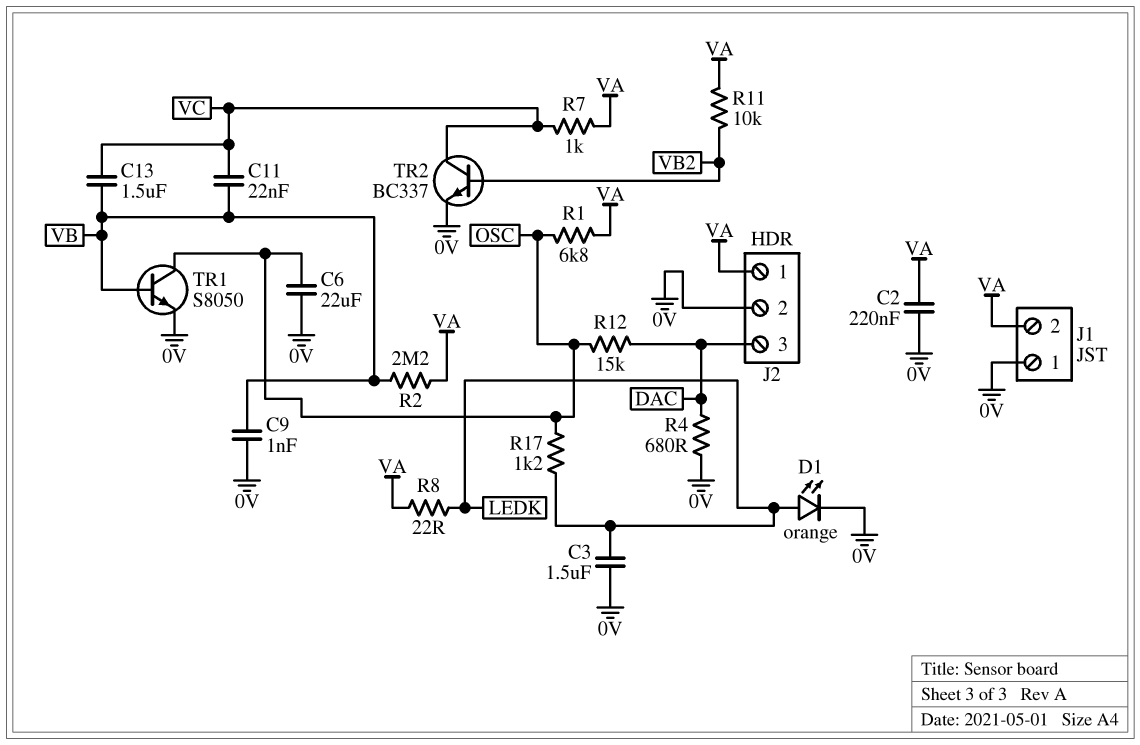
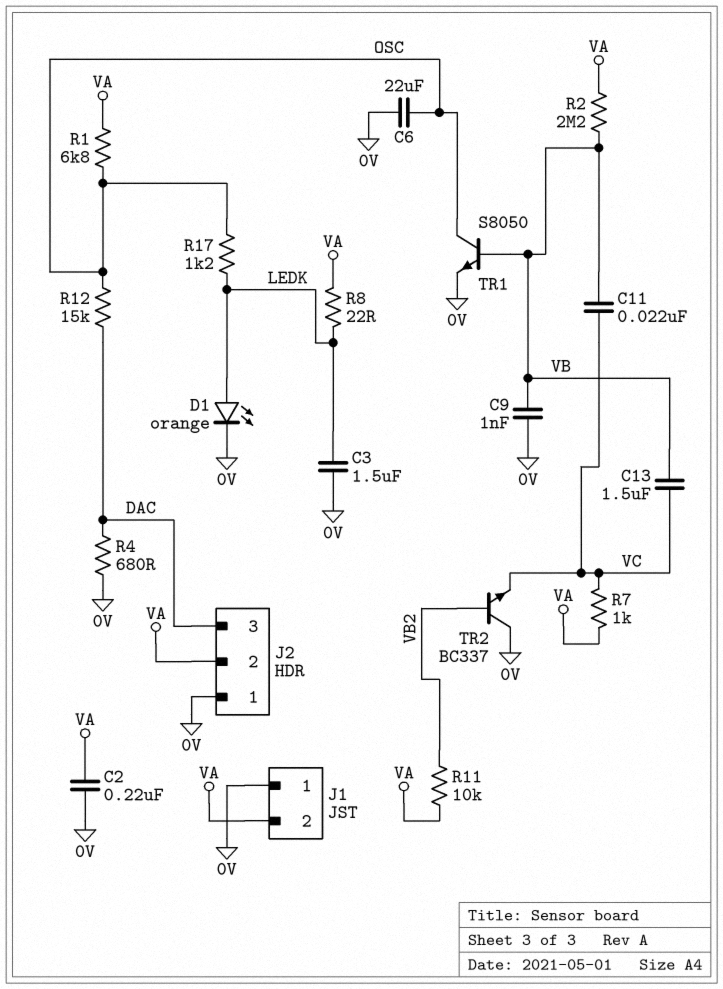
J2 pin 1: VA -> 0V
J2 pin 2: 0V -> VA
TR2: NPN BC337 (B VB2, C VC, E 0V) -> NPN BC337 (B VB2, C 0V, E VC)

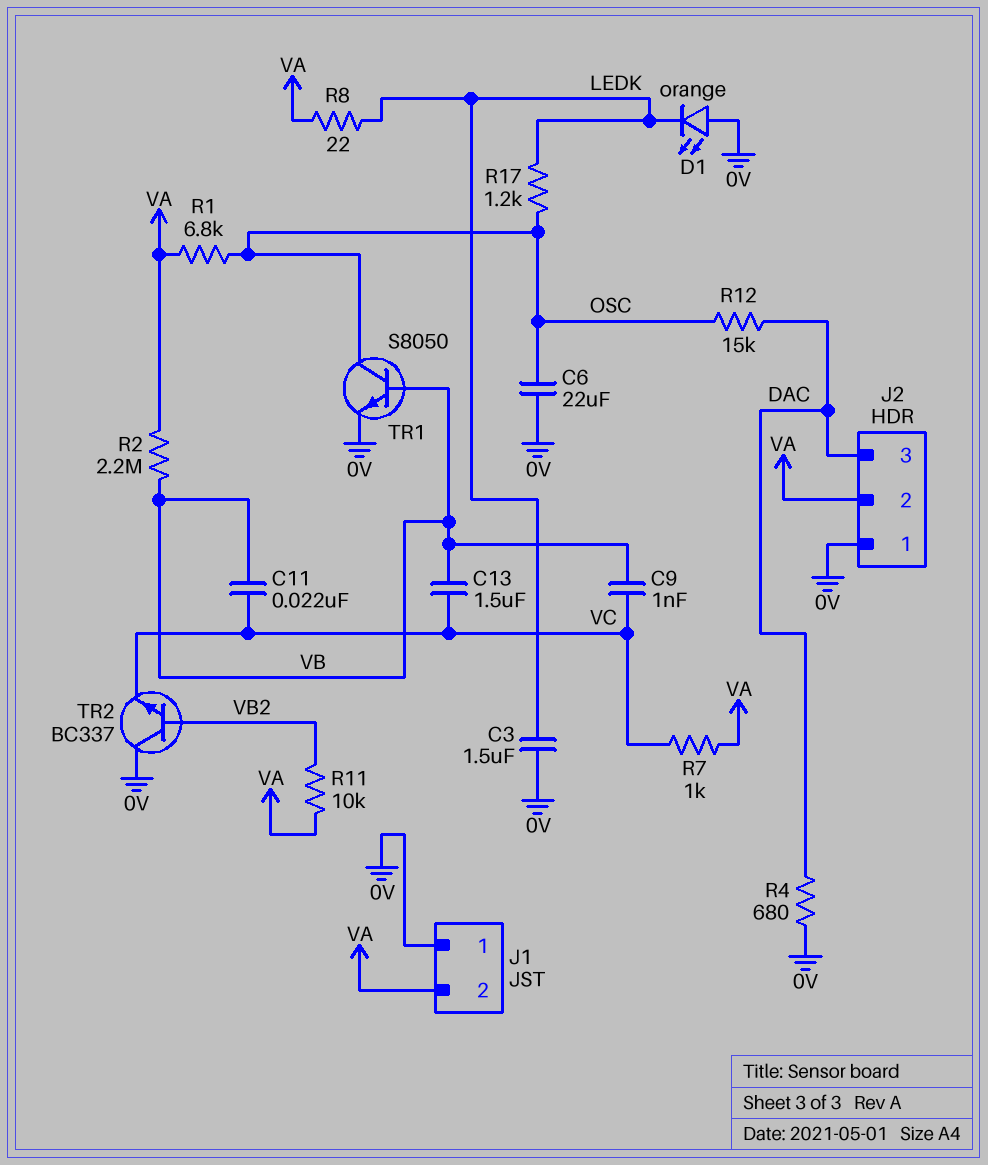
C2: 220nF (0V, VA) -> none
C9: 1nF (0V, VB) -> 1nF (VB, VC)
D1: LED orange (A LEDK, K 0V) -> LED orange (A 0V, K LEDK)

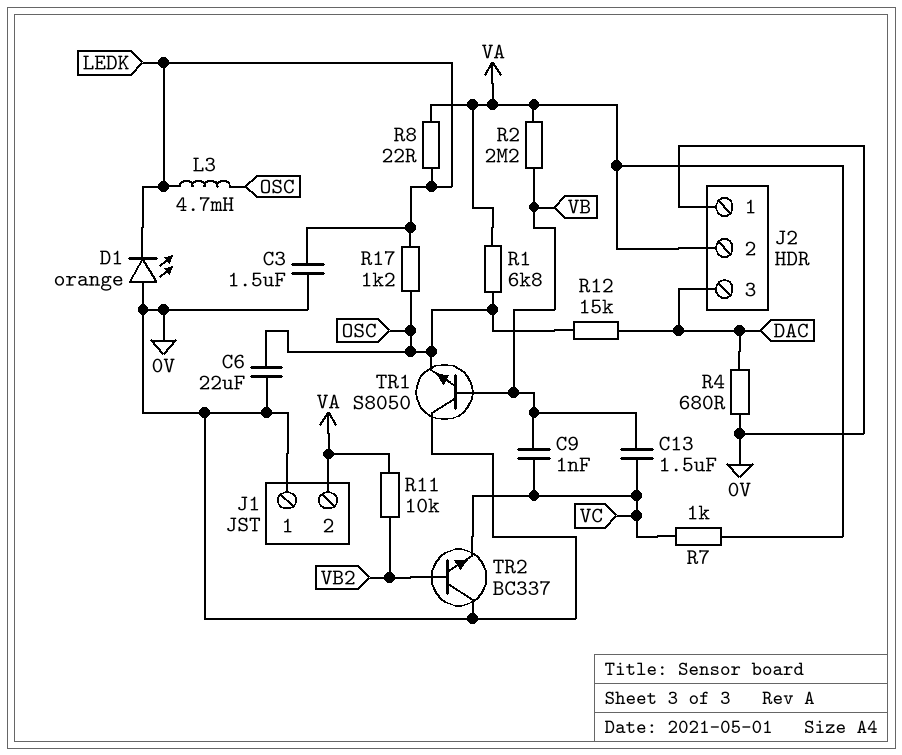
C11: 22nF (VB, VC) -> none
L3: none -> 4.7mH (LEDK, OSC)
TR1: NPN S8050 (B VB, C OSC, E 0V) -> NPN S8050 (B VB, C 0V, E OSC)

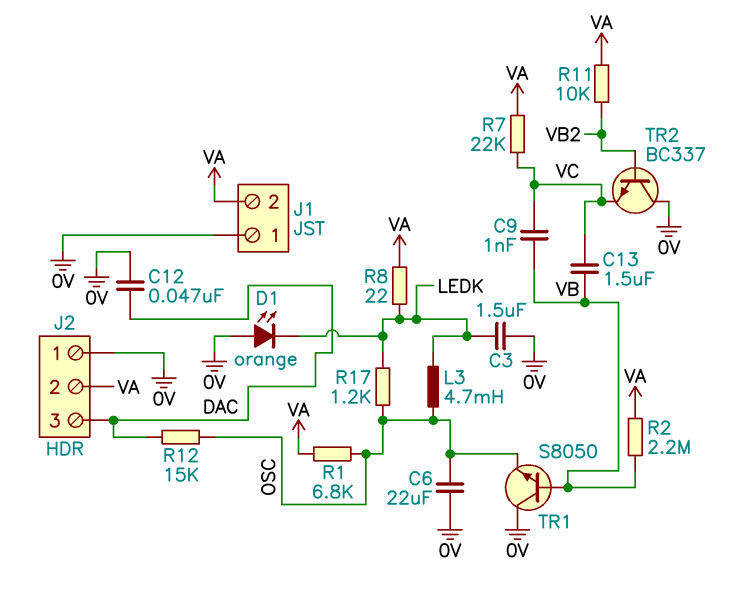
C12: none -> 47nF (0V, DAC)
R4: 680 (0V, DAC) -> none
R7: 1k (VA, VC) -> 22k (VA, VC)

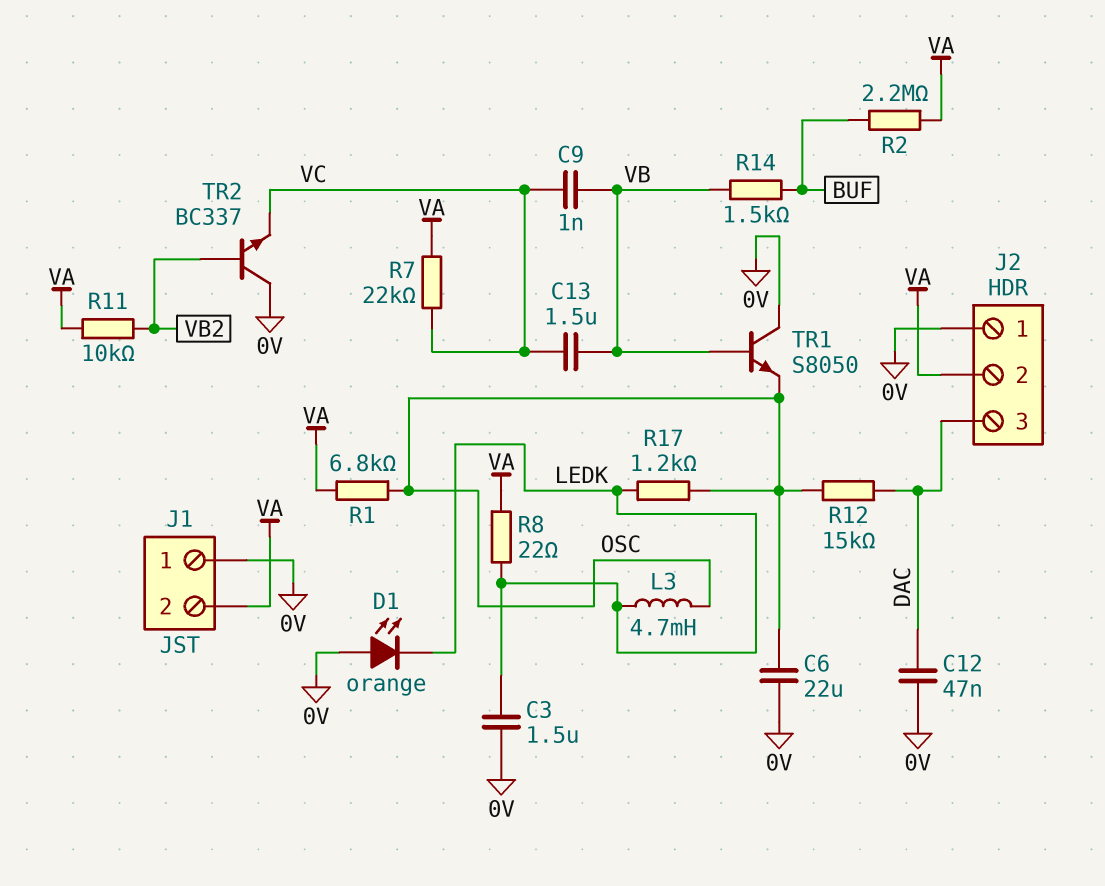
R2: 2.2M (VA, VB) -> 2.2M (BUF, VA)
R14: none -> 1.5k (BUF, VB)

